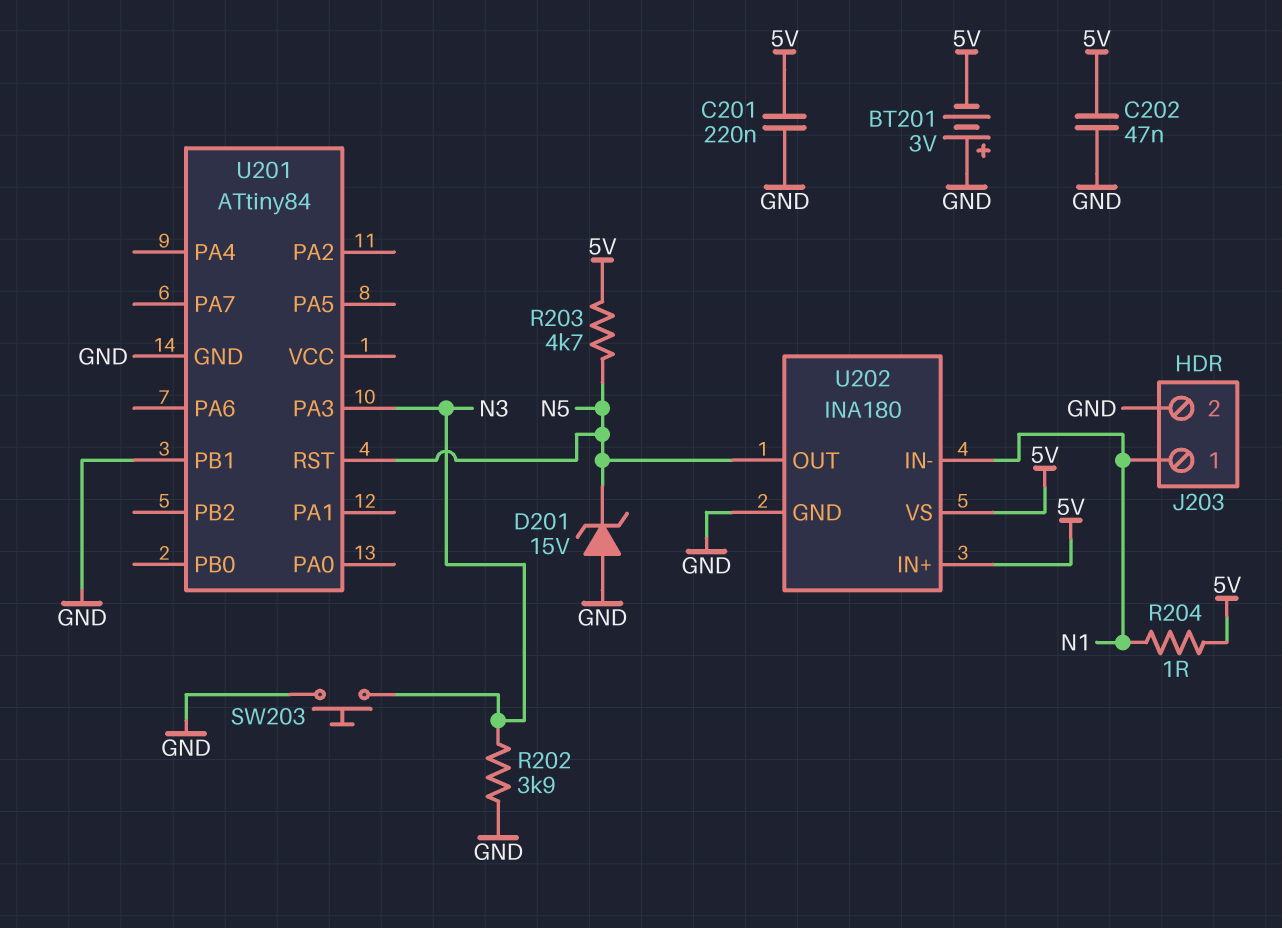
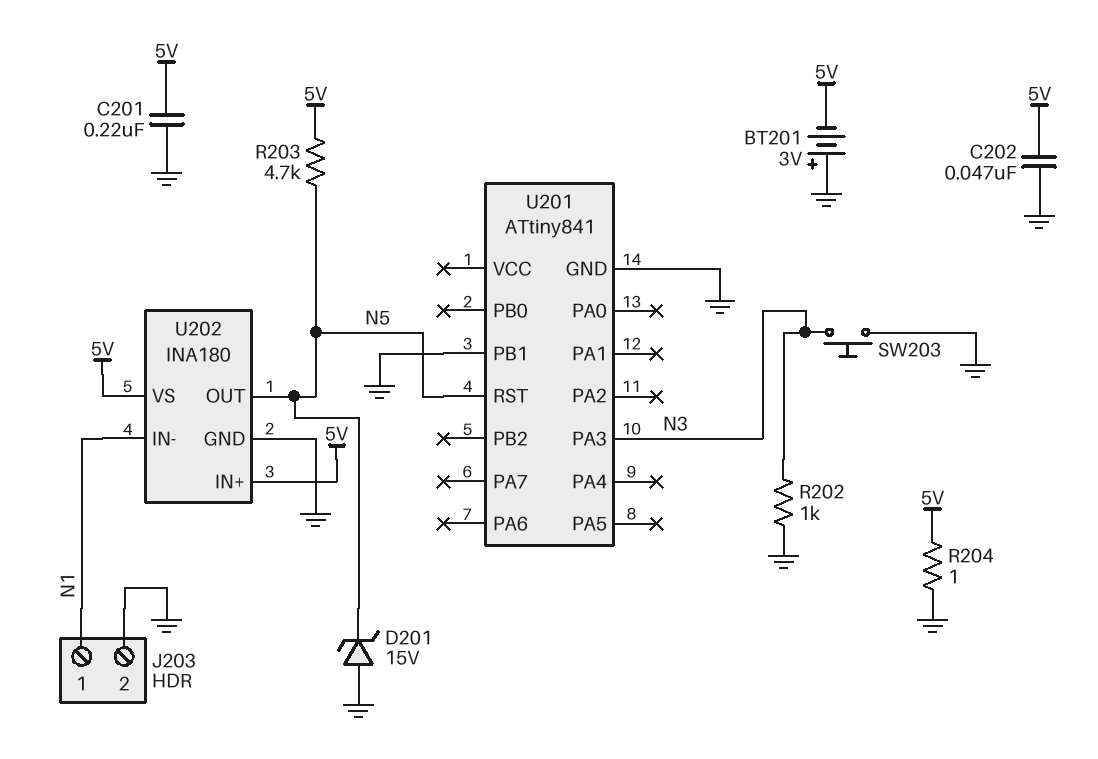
R202: 3.9k (GND, N3) -> 1k (GND, N3)
R204: 1 (5V, N1) -> 1 (5V, GND)
U201: ATtiny84 -> ATtiny841

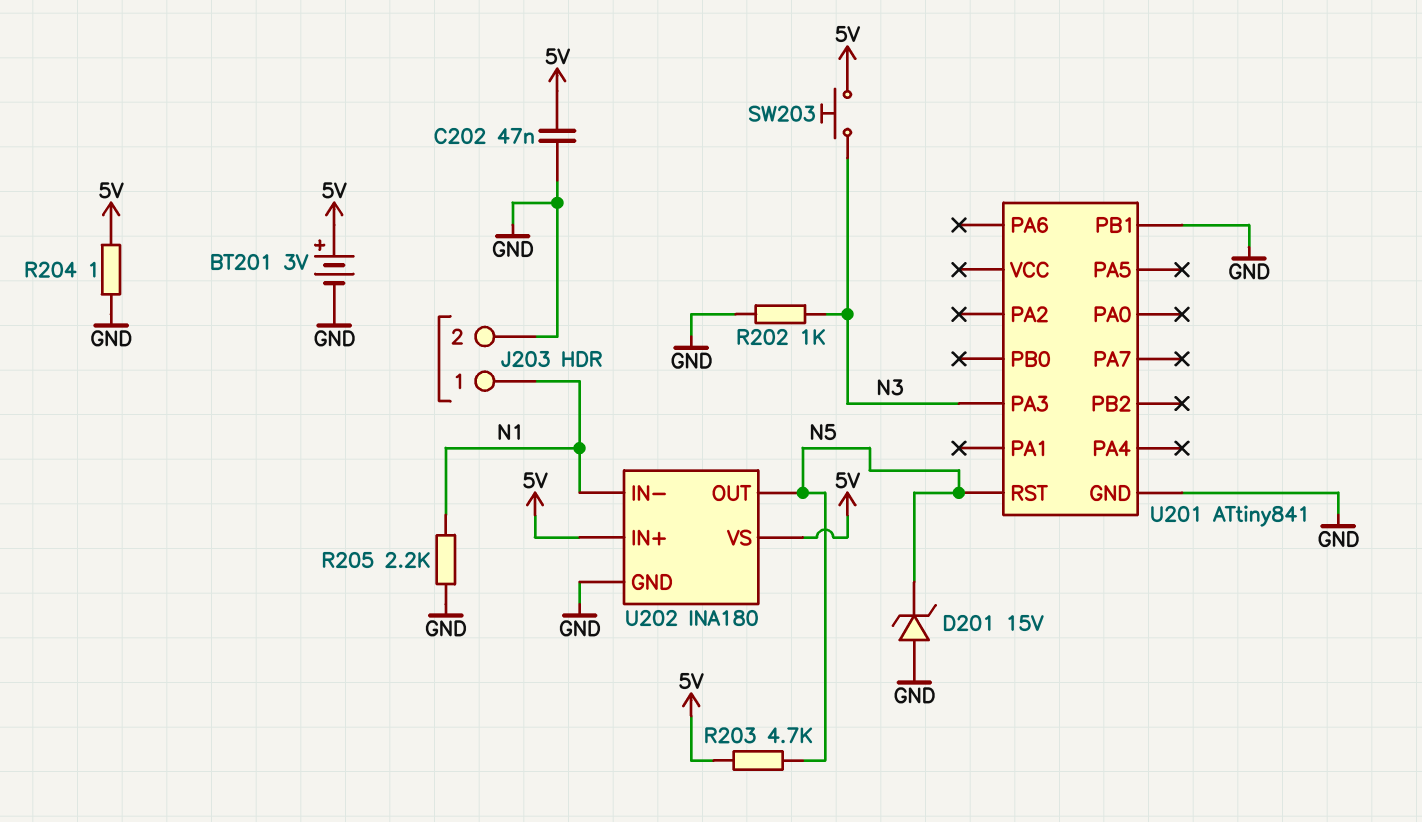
BT201: 3V (plus GND, minus 5V) -> 3V (plus 5V, minus GND)
C201: 220nF (5V, GND) -> none
R205: none -> 2.2k (GND, N1)
SW203: button (GND, N3) -> button (5V, N3)

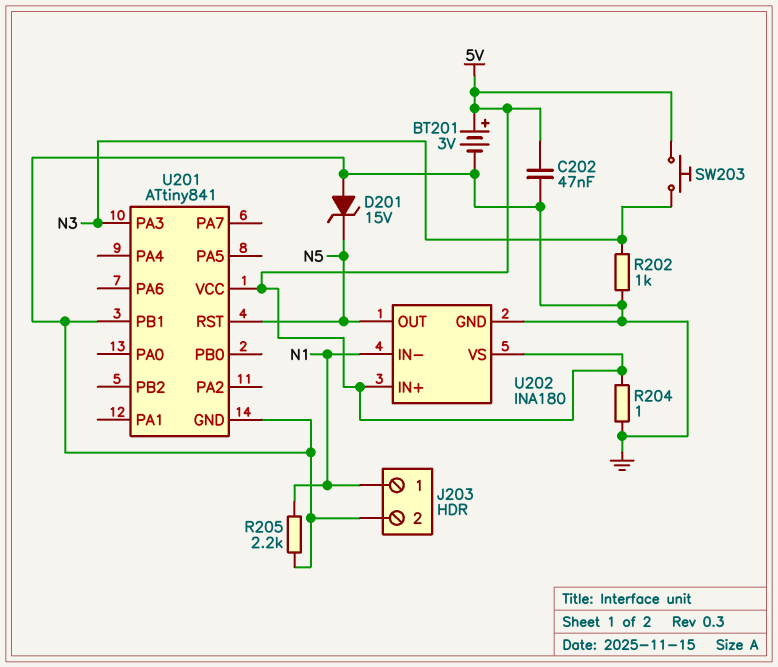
R203: 4.7k (5V, N5) -> none
U201 pin VCC: none -> 5V

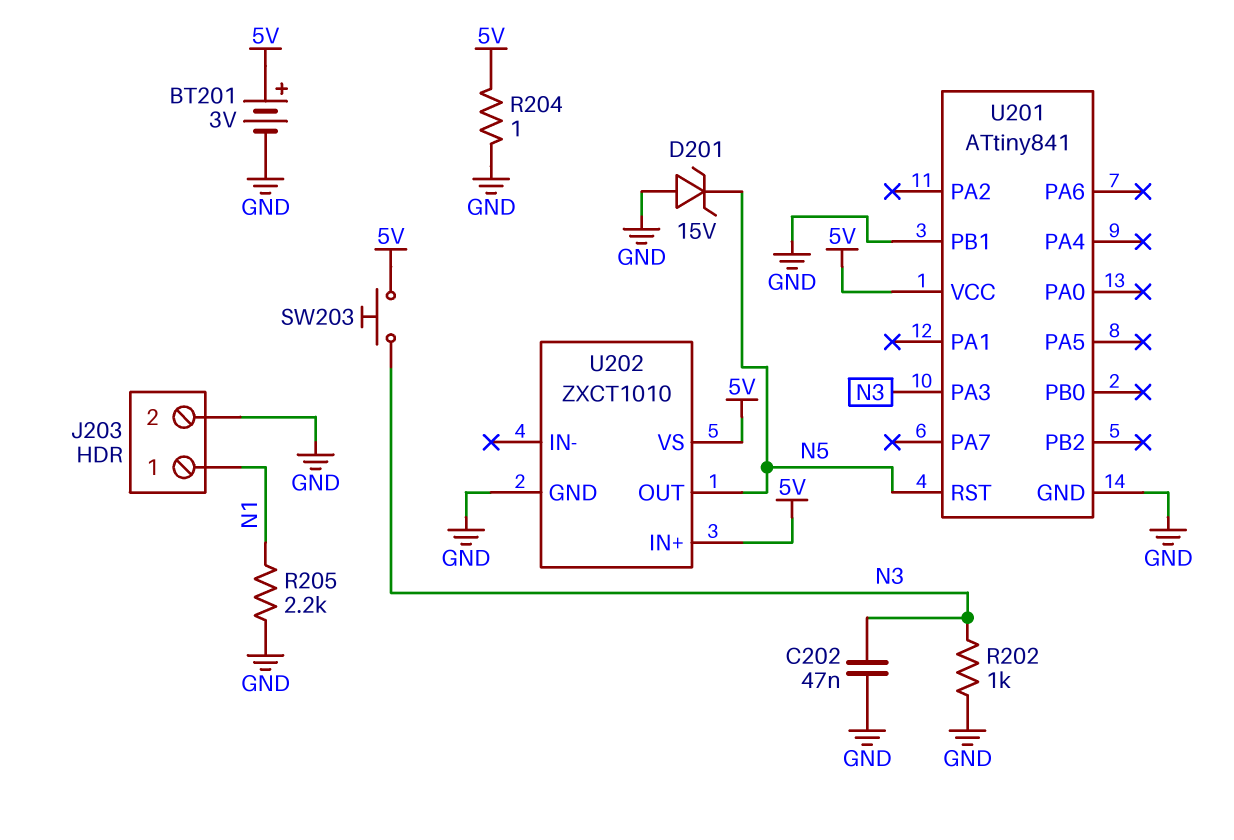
C202: 47nF (5V, GND) -> 47nF (GND, N3)
U202: INA180 -> ZXCT1010
U202 pin IN-: N1 -> none

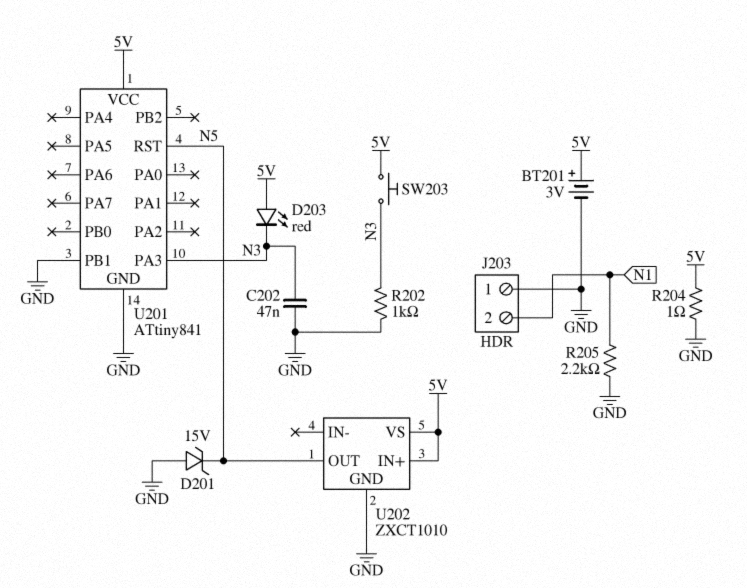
D203: none -> LED red (A 5V, K N3)
J203 pin 1: N1 -> GND
J203 pin 2: GND -> N1

